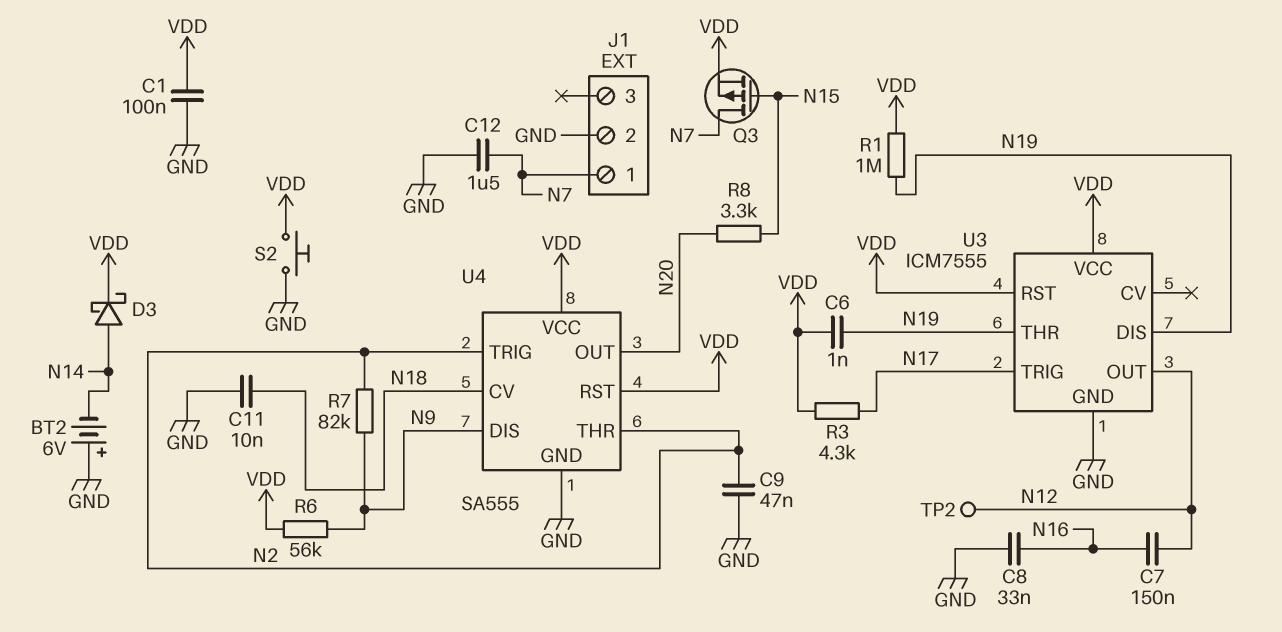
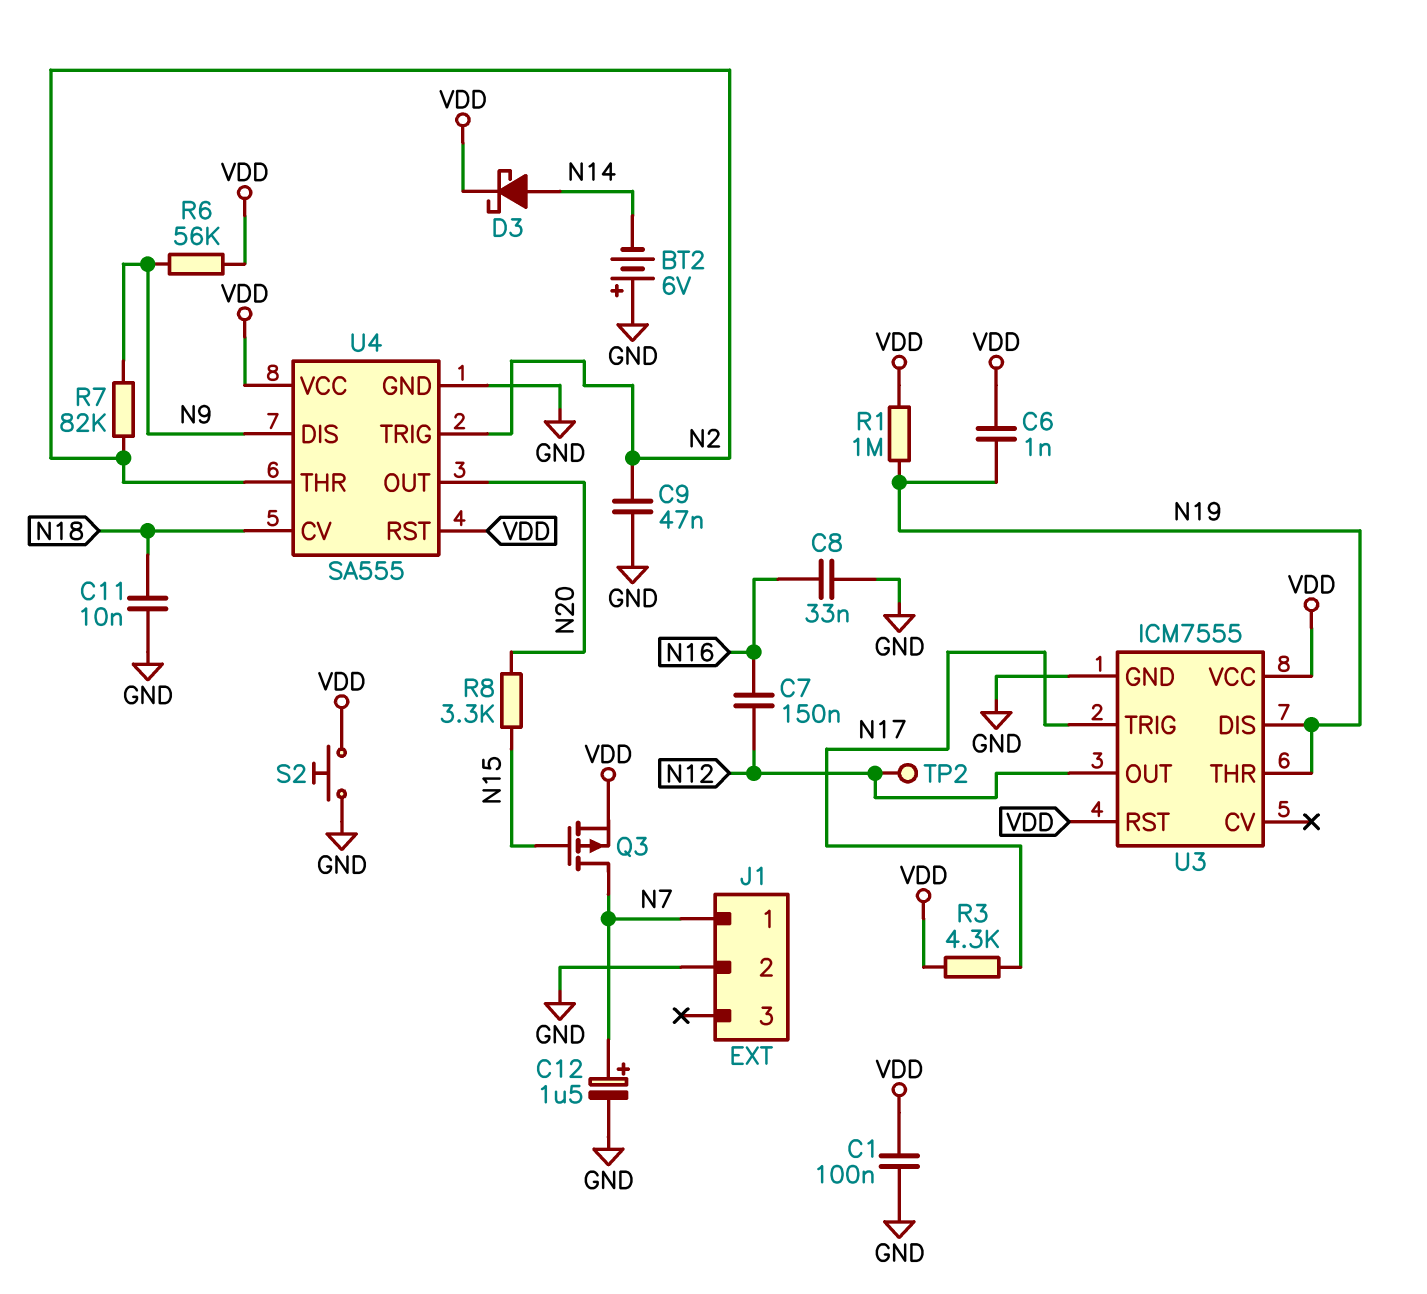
C12: 1.5uF (GND, N7) -> 1.5uF (plus N7, minus GND)

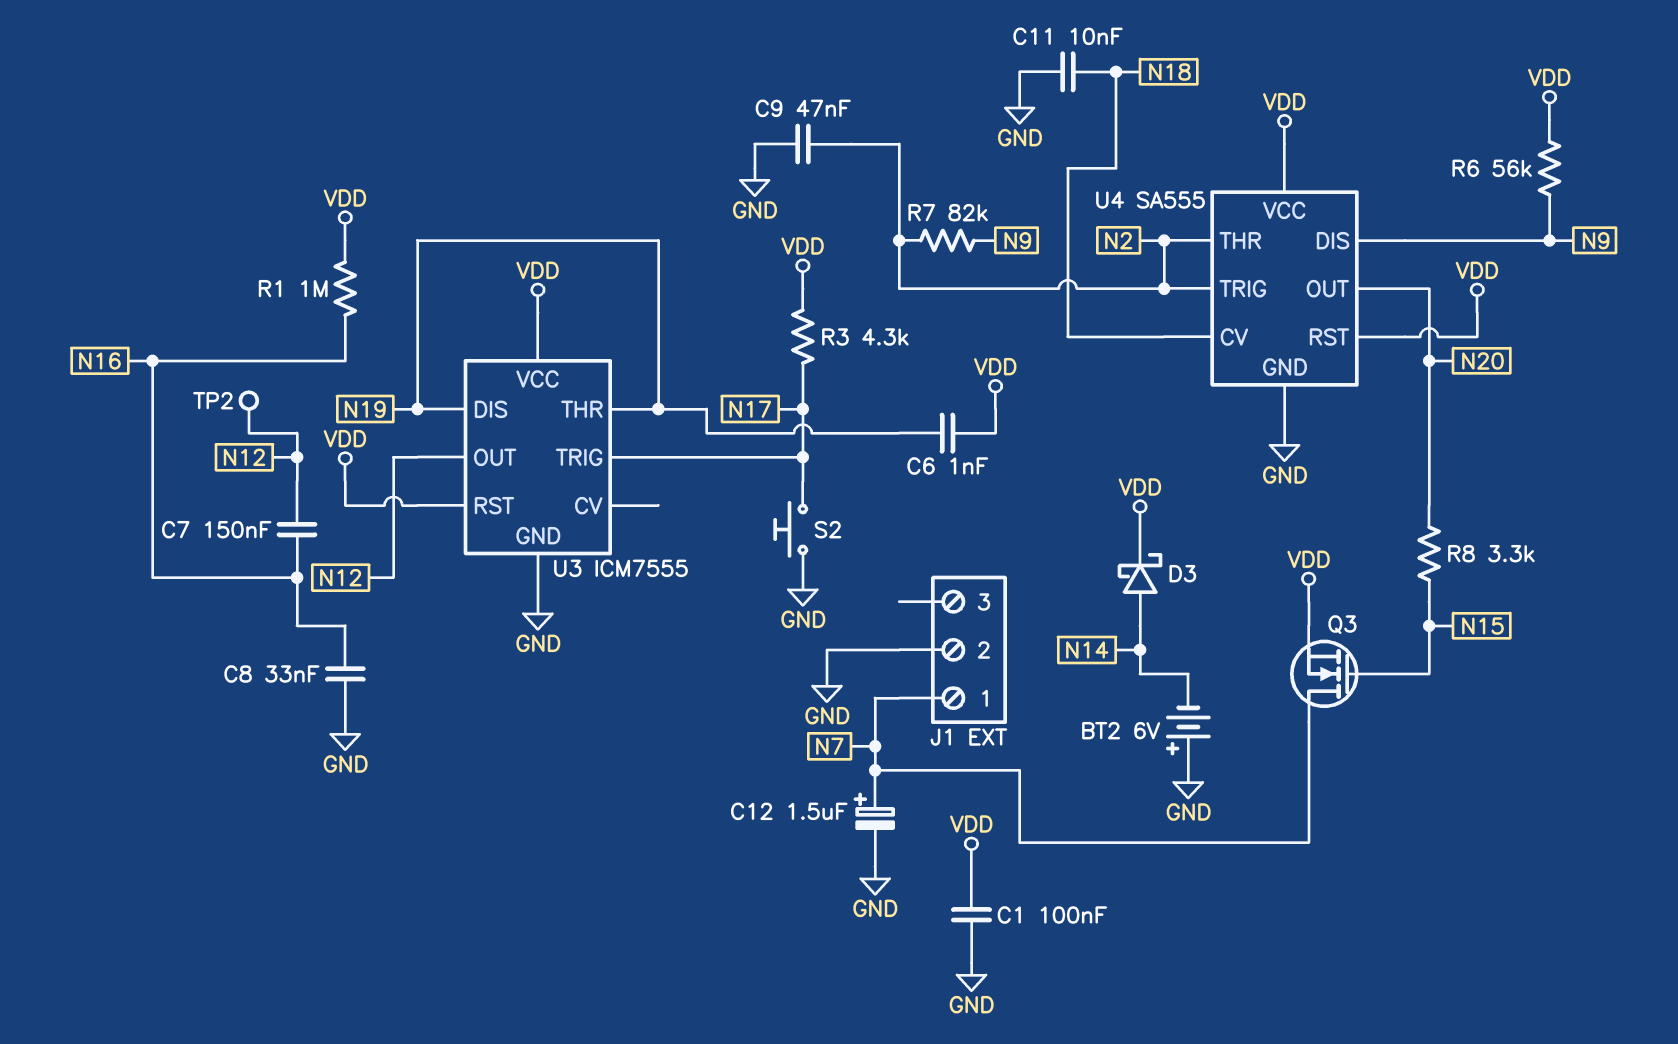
Q3: PMOS (G N15, D N7, S VDD) -> NMOS (G N15, D N7, S VDD)
R1: 1M (N19, VDD) -> 1M (N16, VDD)
S2: button (GND, VDD) -> button (GND, N17)

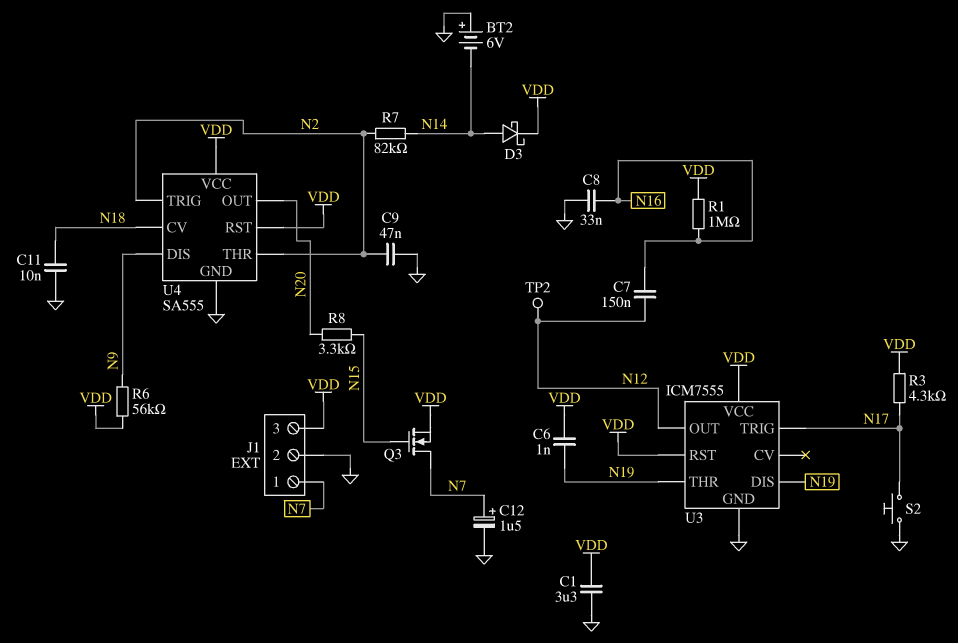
C1: 100nF (GND, VDD) -> 3.3uF (GND, VDD)
J1 pin 3: none -> VDD
R7: 82k (N2, N9) -> 82k (N2, N14)

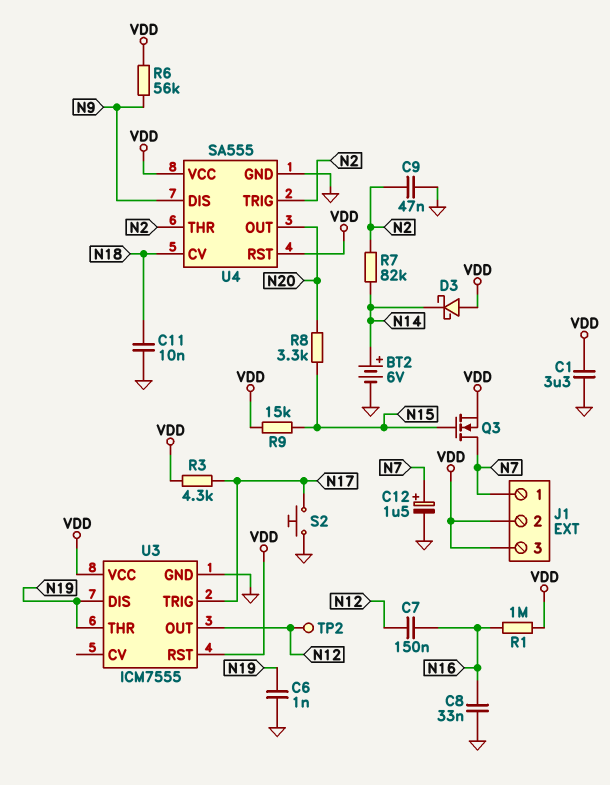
BT2: 6V (plus GND, minus N14) -> 6V (plus N14, minus GND)
C6: 1nF (N19, VDD) -> 1nF (GND, N19)
D3: schottky (A N14, K VDD) -> schottky (A VDD, K N14)
J1 pin 2: GND -> VDD
R9: none -> 15k (N15, VDD)

